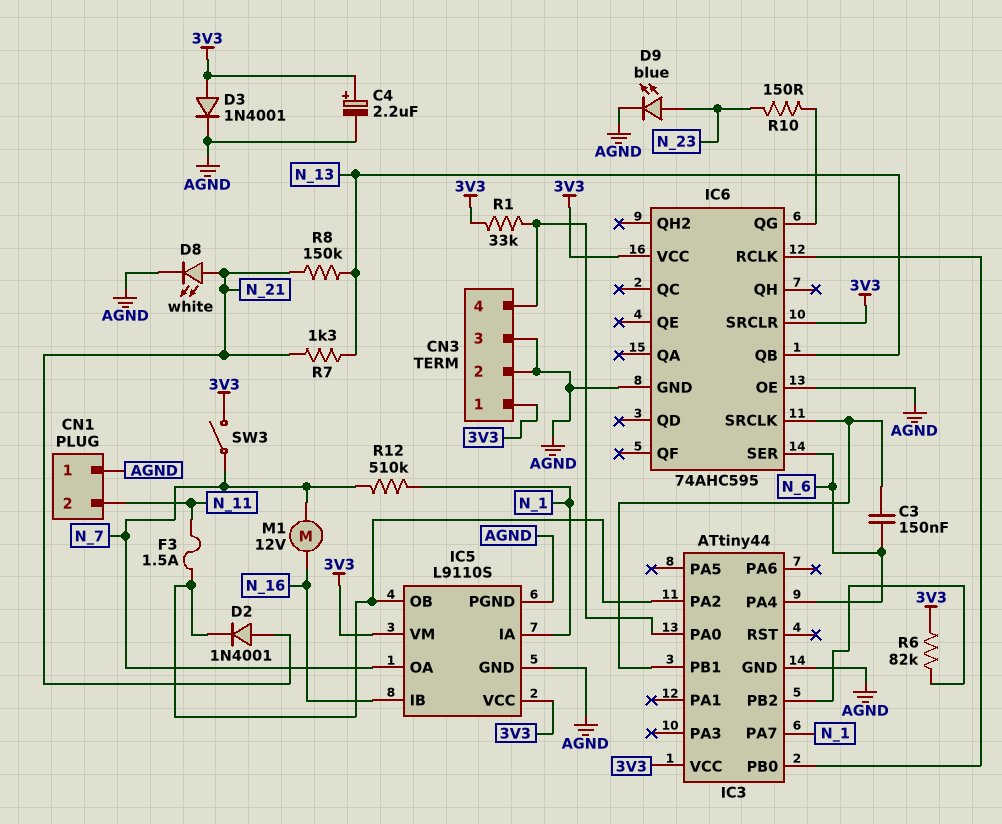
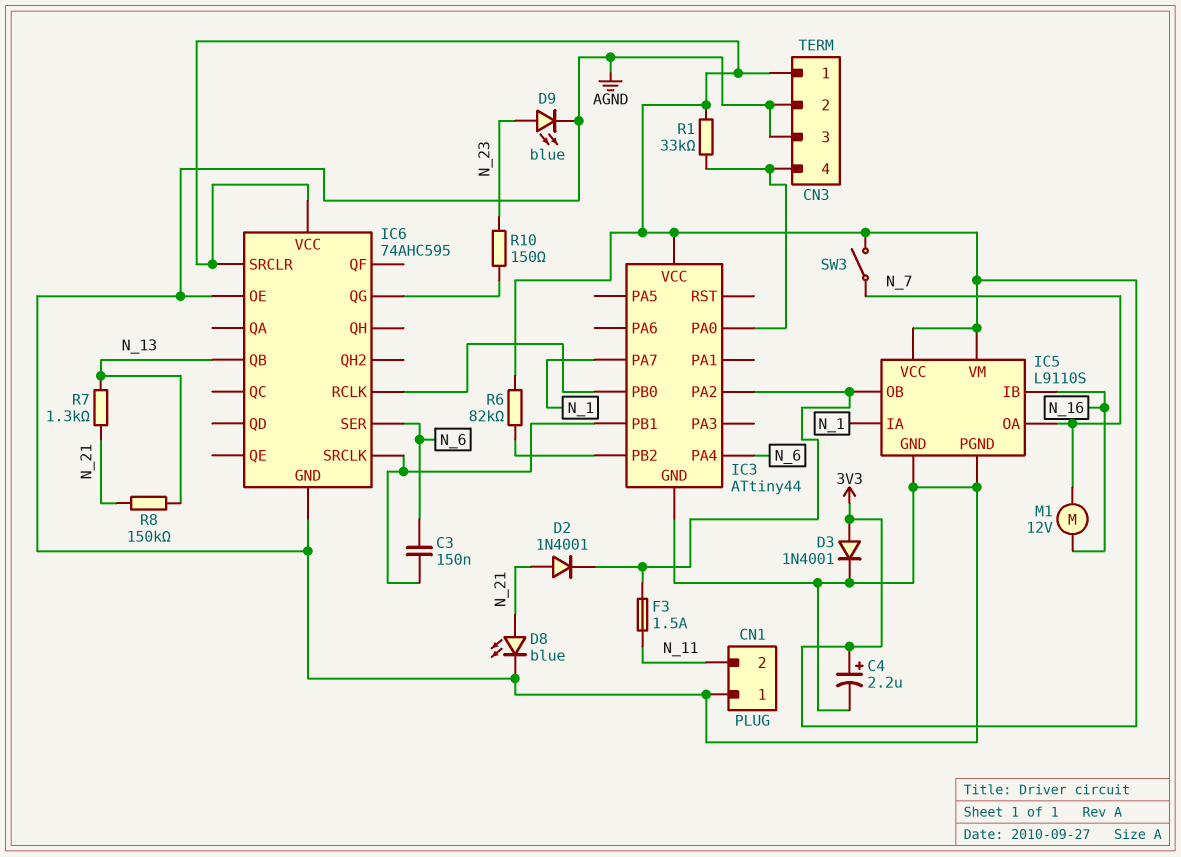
D8: LED white (A N_21, K AGND) -> LED blue (A N_21, K AGND)
R12: 510k (N_1, N_7) -> none

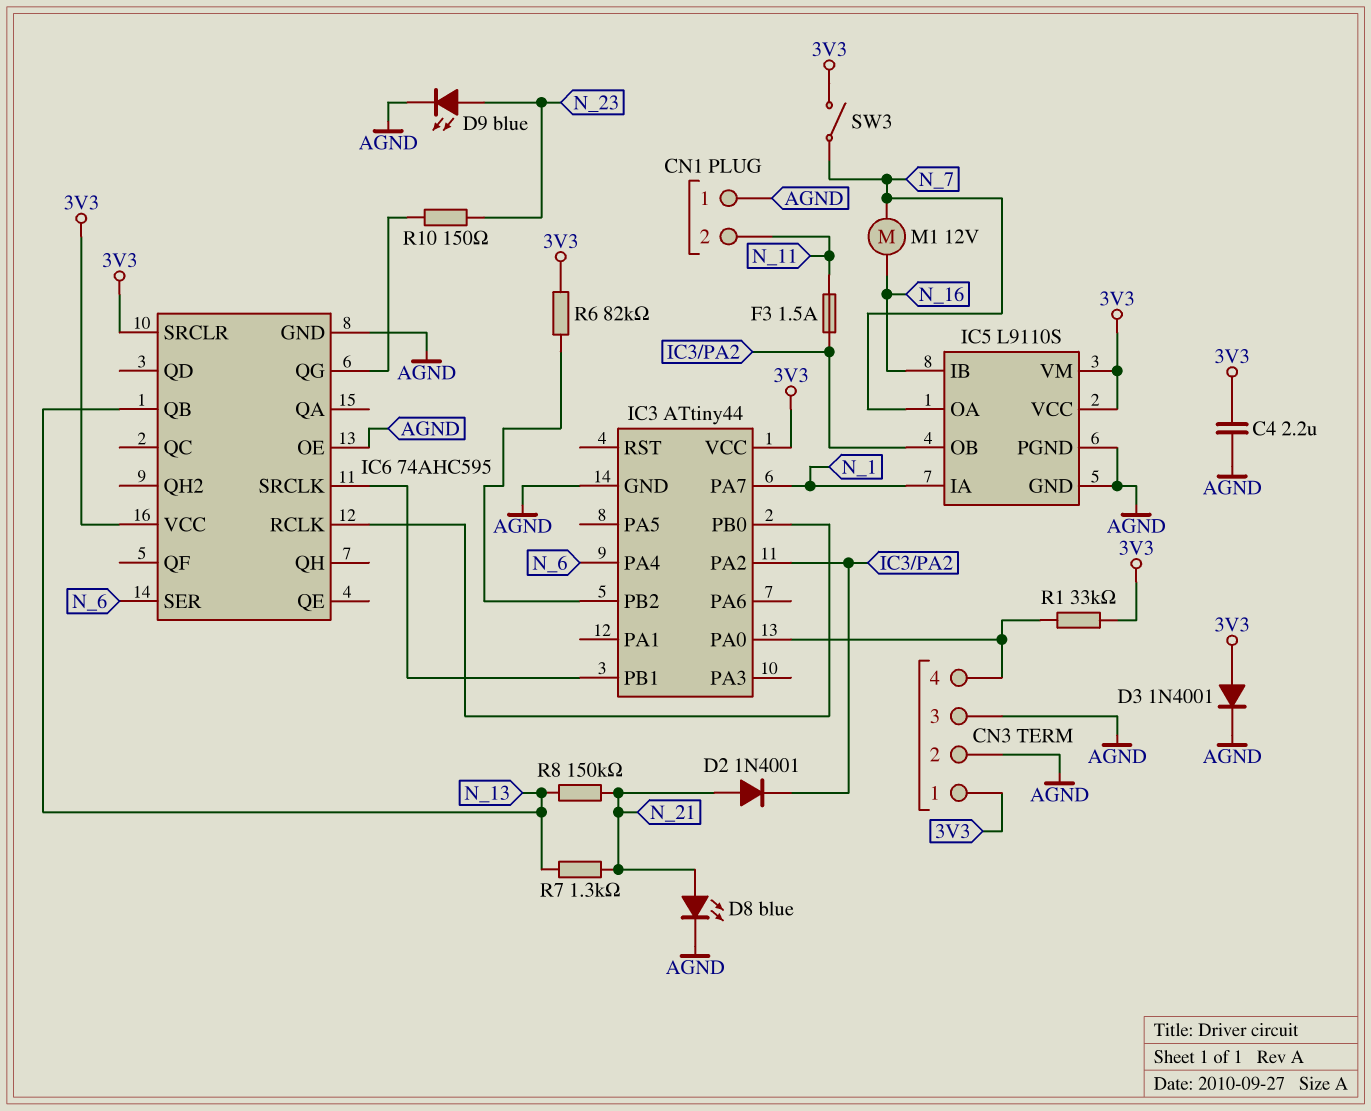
C3: 150nF (IC3/PB1, N_6) -> none
C4: 2.2uF (plus 3V3, minus AGND) -> 2.2uF (3V3, AGND)

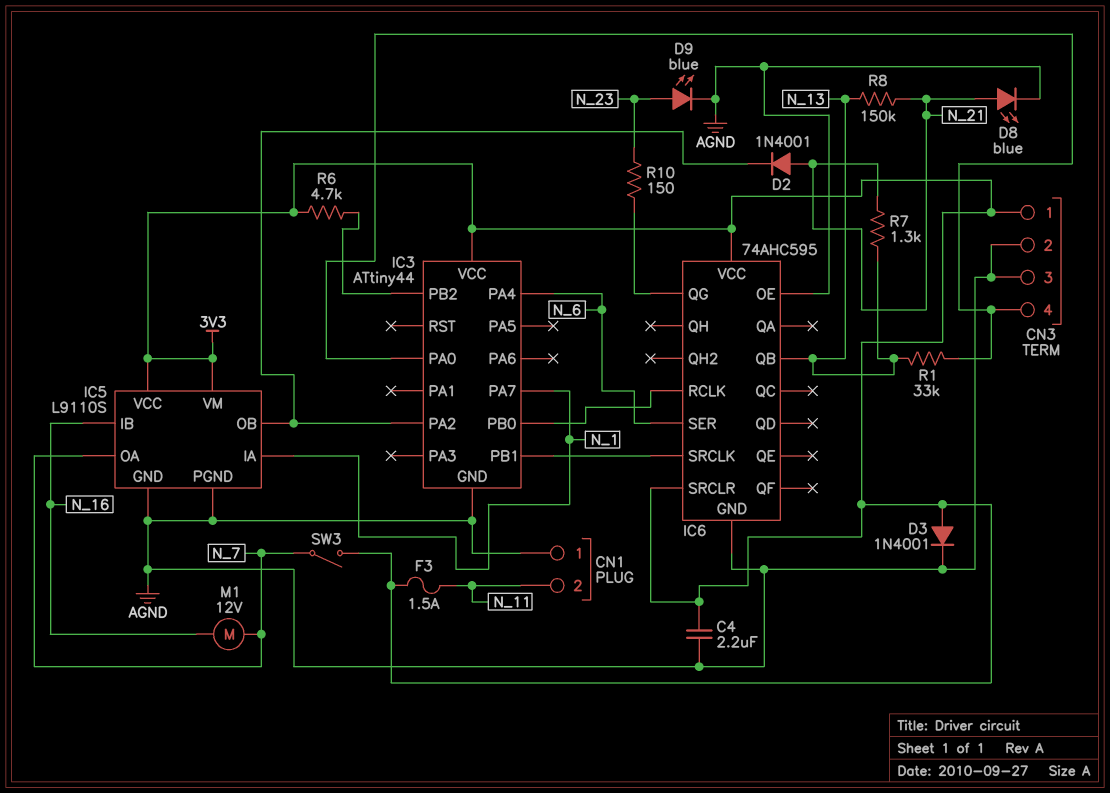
F3: 1.5A (IC3/PA2, N_11) -> 1.5A (3V3, N_11)
R1: 33k (3V3, CN3/4) -> 33k (CN3/4, N_13)
R6: 82k (3V3, IC3/PB2) -> 4.7k (3V3, IC3/PB2)

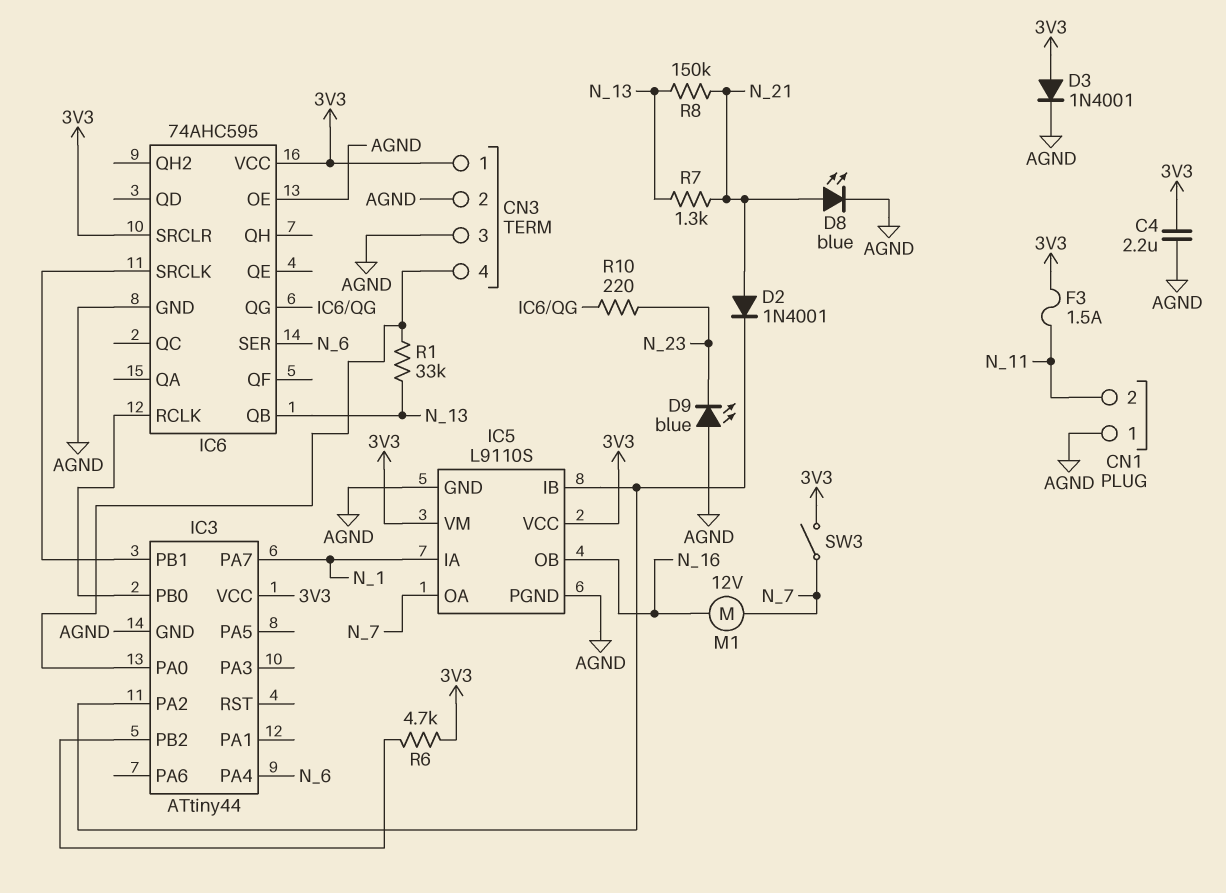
D9: LED blue (A N_23, K AGND) -> LED blue (A AGND, K N_23)
IC5 pin IB: N_16 -> IC3/PA2
IC5 pin OB: IC3/PA2 -> N_16
R10: 150 (IC6/QG, N_23) -> 220 (IC6/QG, N_23)

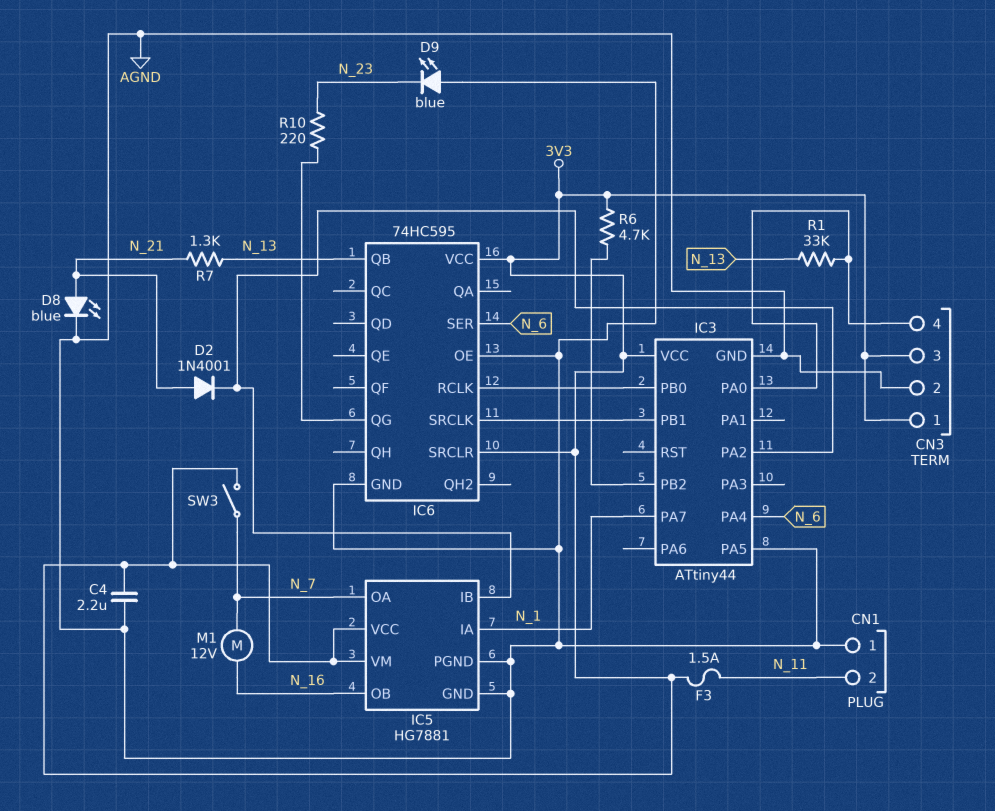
CN3 pin 3: AGND -> 3V3
D3: diode 1N4001 (A 3V3, K AGND) -> none
IC3 pin PA5: none -> AGND
IC5: L9110S -> HG7881
IC6: 74AHC595 -> 74HC595
R8: 150k (N_13, N_21) -> none

